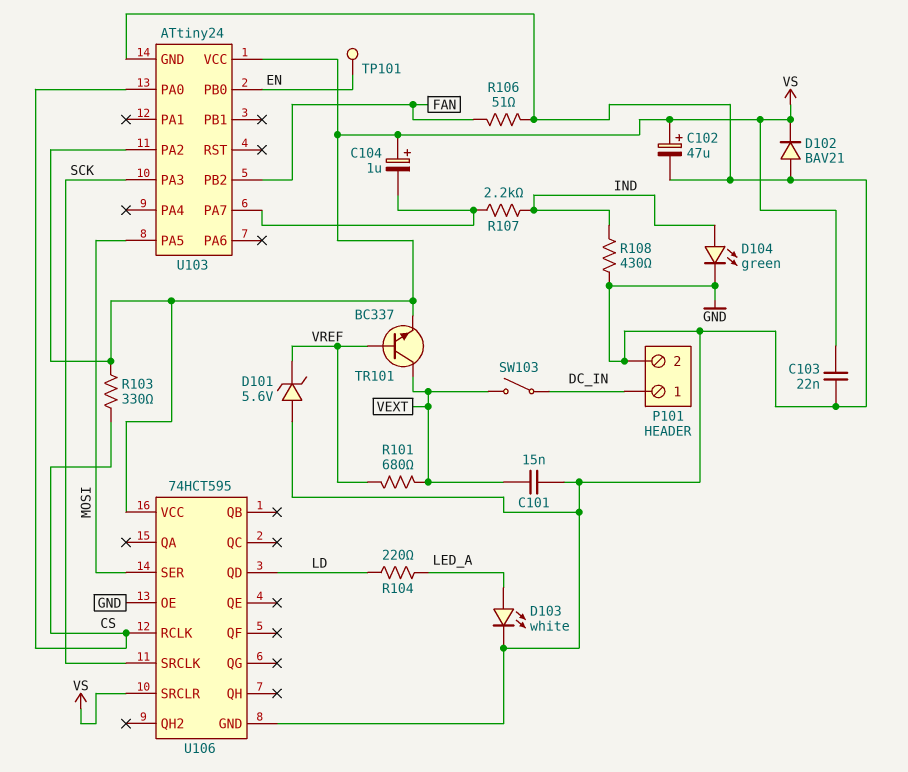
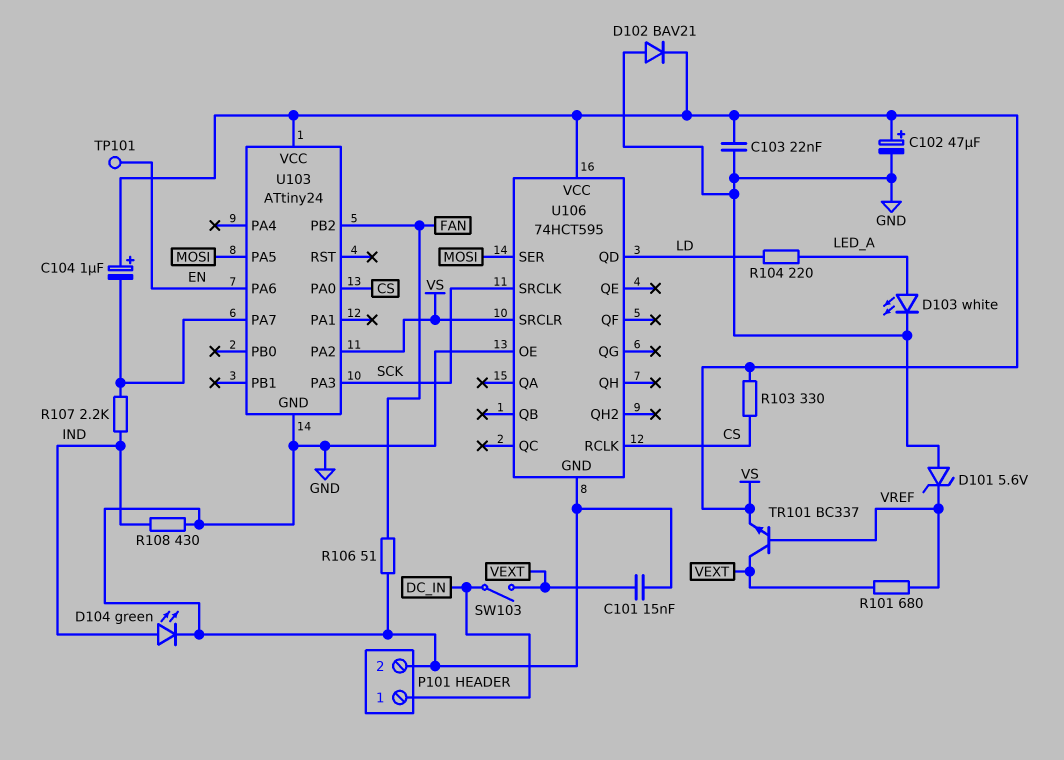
U103 pin PA6: none -> EN
U103 pin PB0: EN -> none

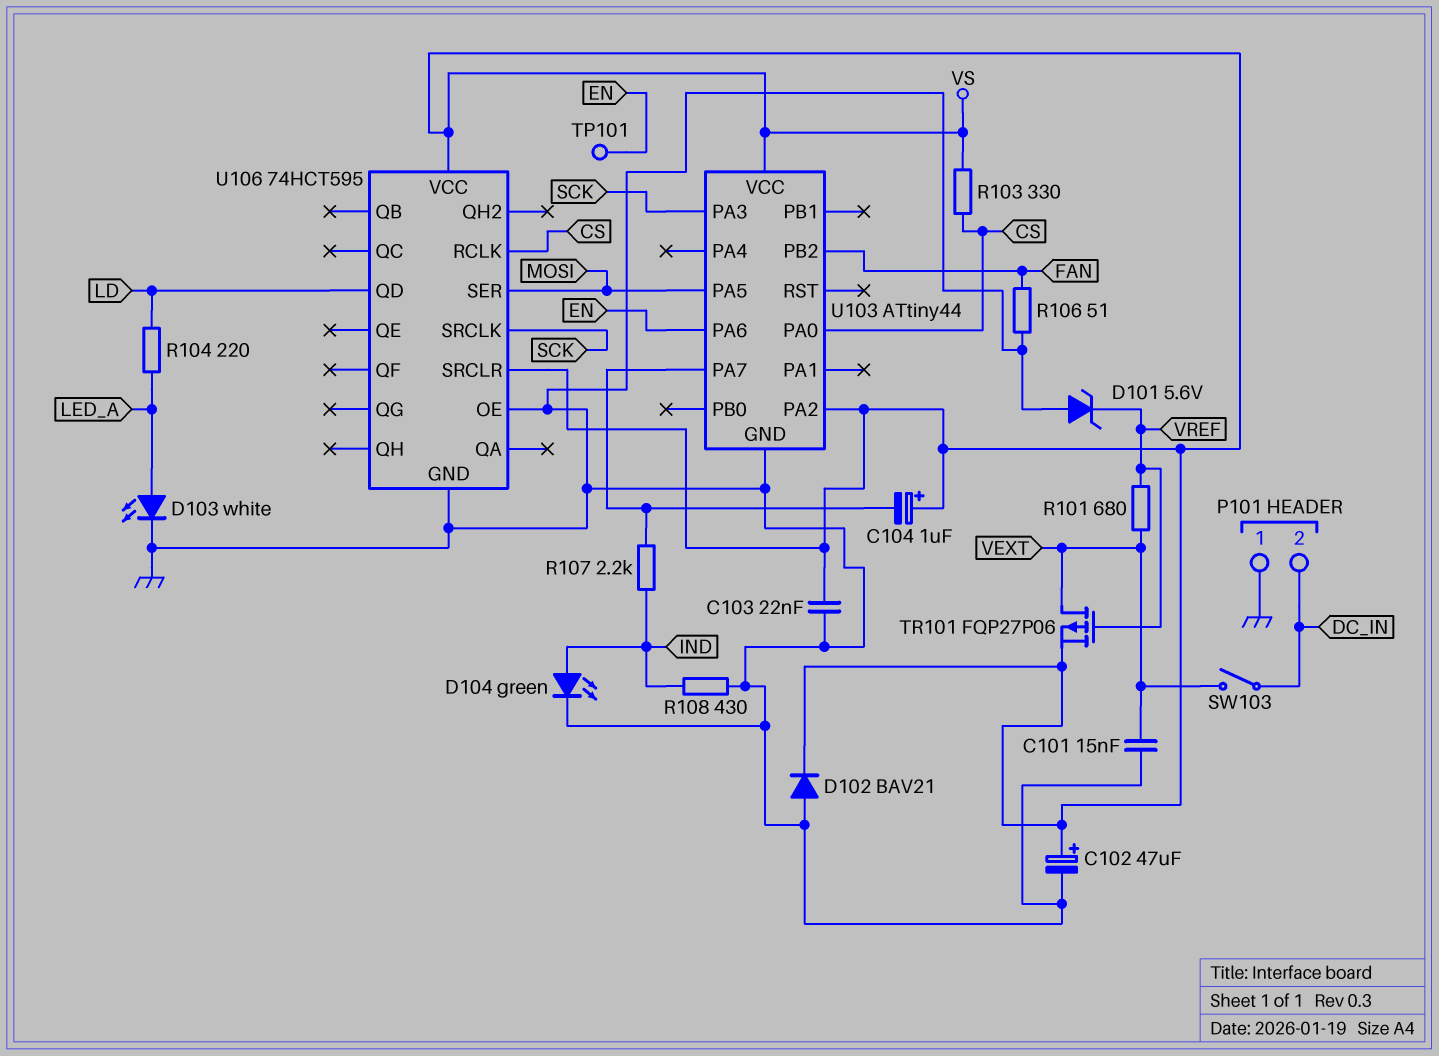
P101 pin 1: DC_IN -> GND
P101 pin 2: GND -> DC_IN
TR101: NPN BC337 (B VREF, C VEXT, E VS) -> PMOS FQP27P06 (G VREF, D VEXT, S VS)
U103: ATtiny24 -> ATtiny44

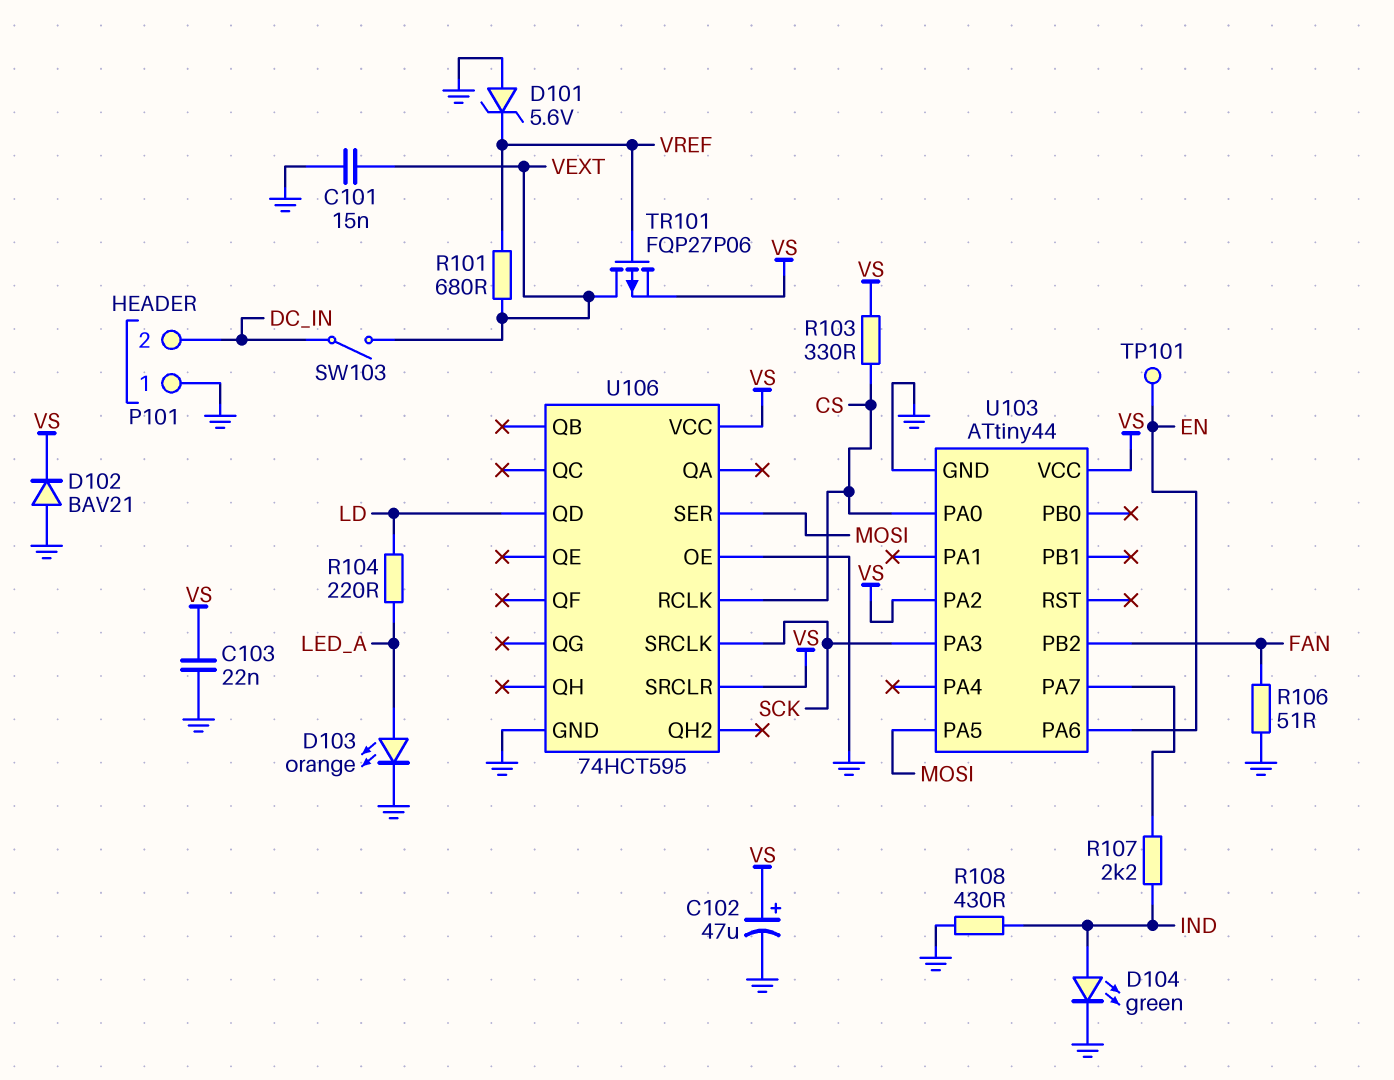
C104: 1uF (plus VS, minus U103/PA7) -> none
D103: LED white (A LED_A, K GND) -> LED orange (A LED_A, K GND)

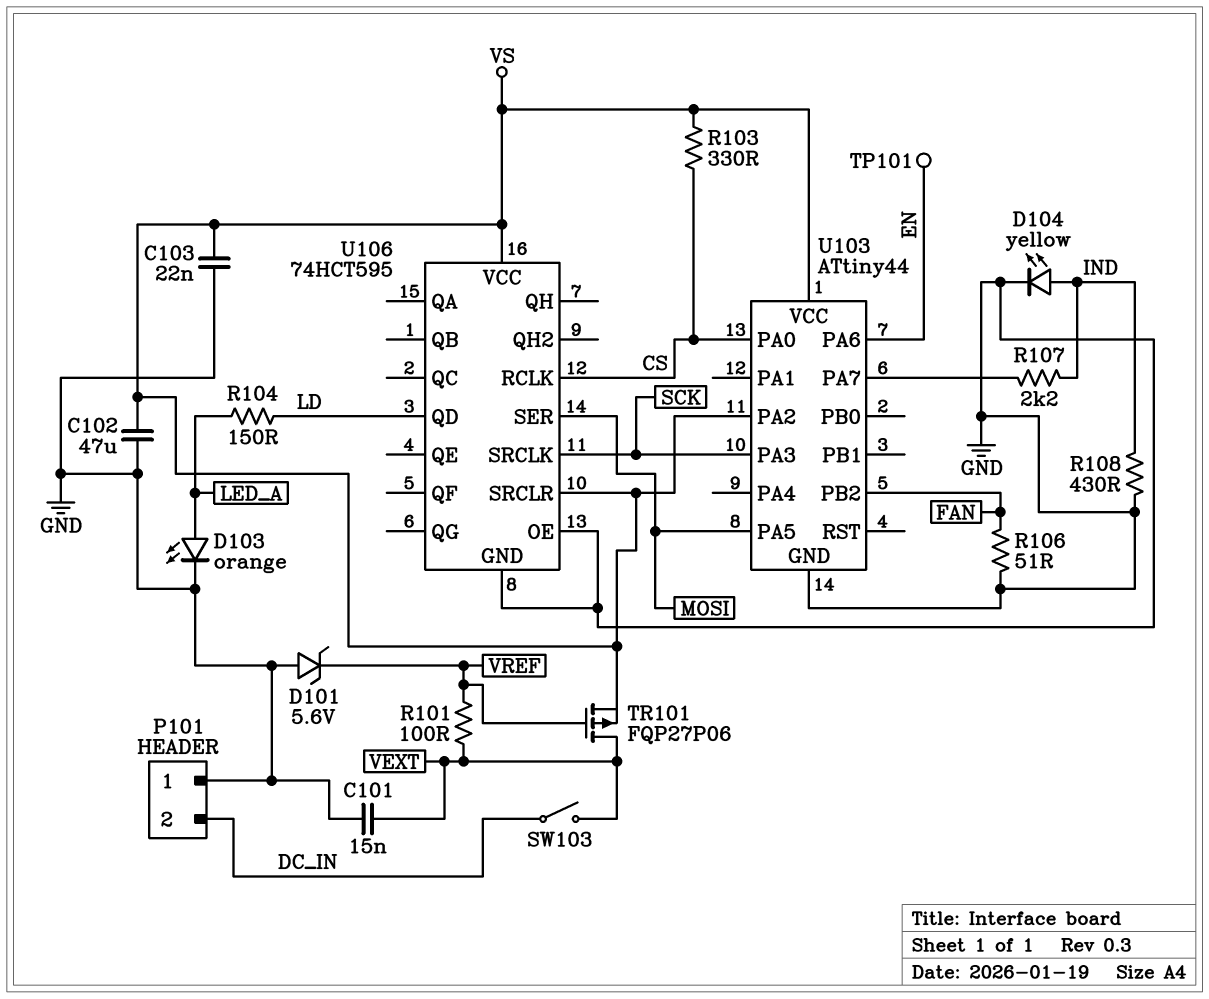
C102: 47uF (plus VS, minus GND) -> 47uF (GND, VS)
D102: diode BAV21 (A GND, K VS) -> none
D104: LED green (A IND, K GND) -> LED yellow (A IND, K GND)
R101: 680 (VEXT, VREF) -> 100 (VEXT, VREF)
R104: 220 (LD, LED_A) -> 150 (LD, LED_A)

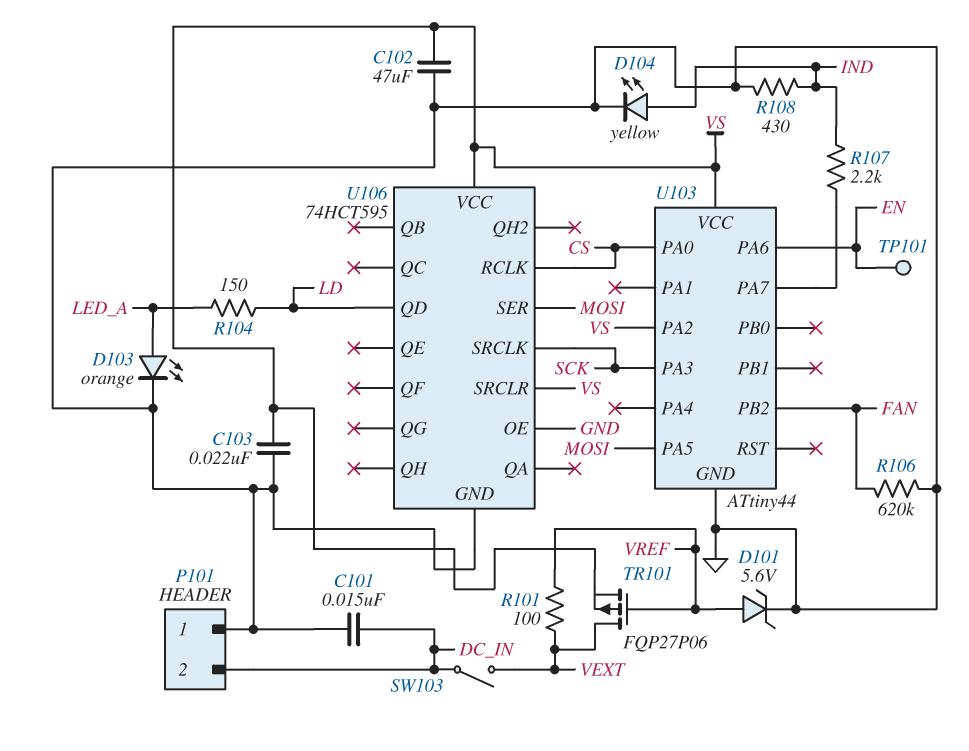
C101: 15nF (GND, VEXT) -> 15nF (DC_IN, GND)
D101: zener 5.6V (A GND, K VREF) -> zener 5.6V (A VREF, K GND)
R103: 330 (CS, VS) -> none
R106: 51 (FAN, GND) -> 620k (FAN, GND)

